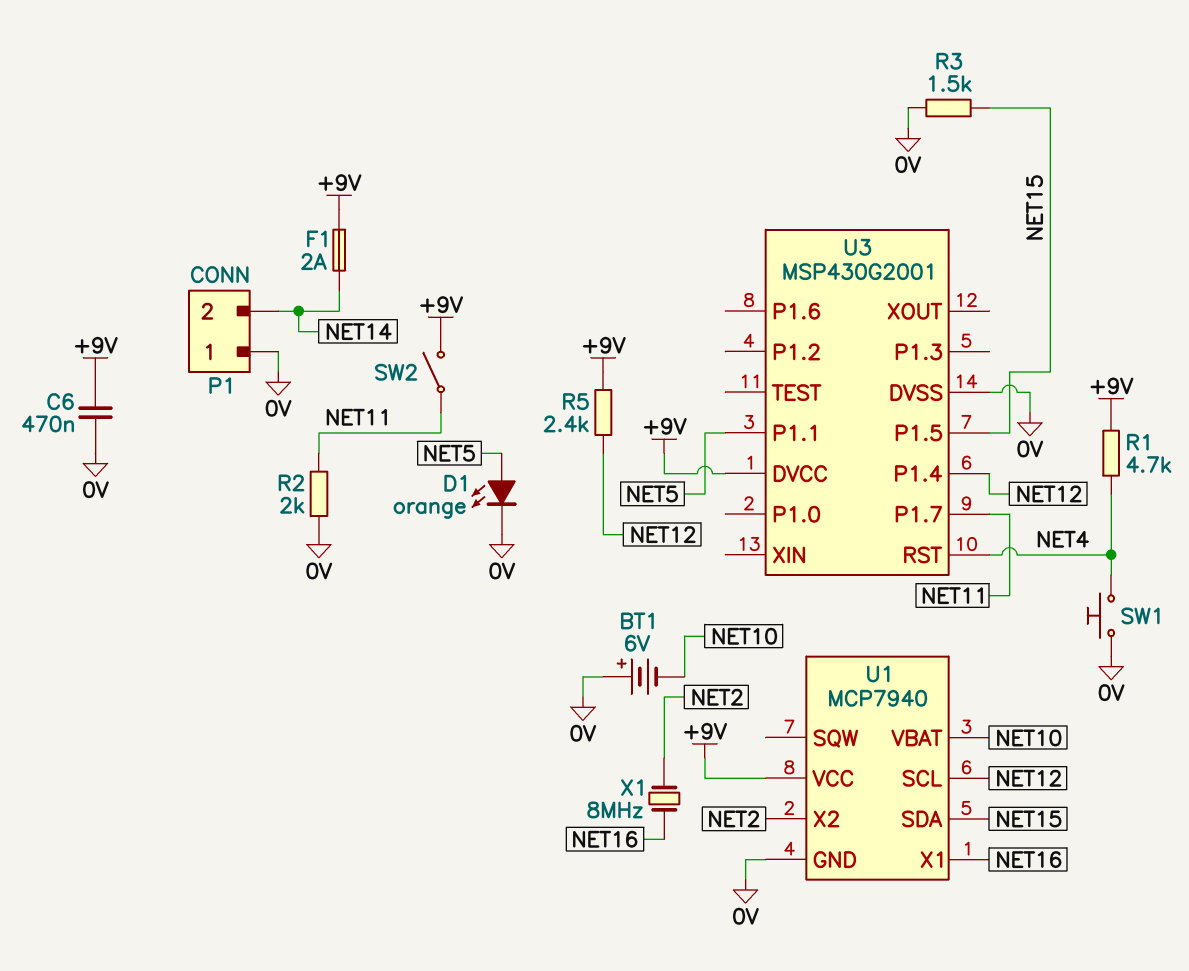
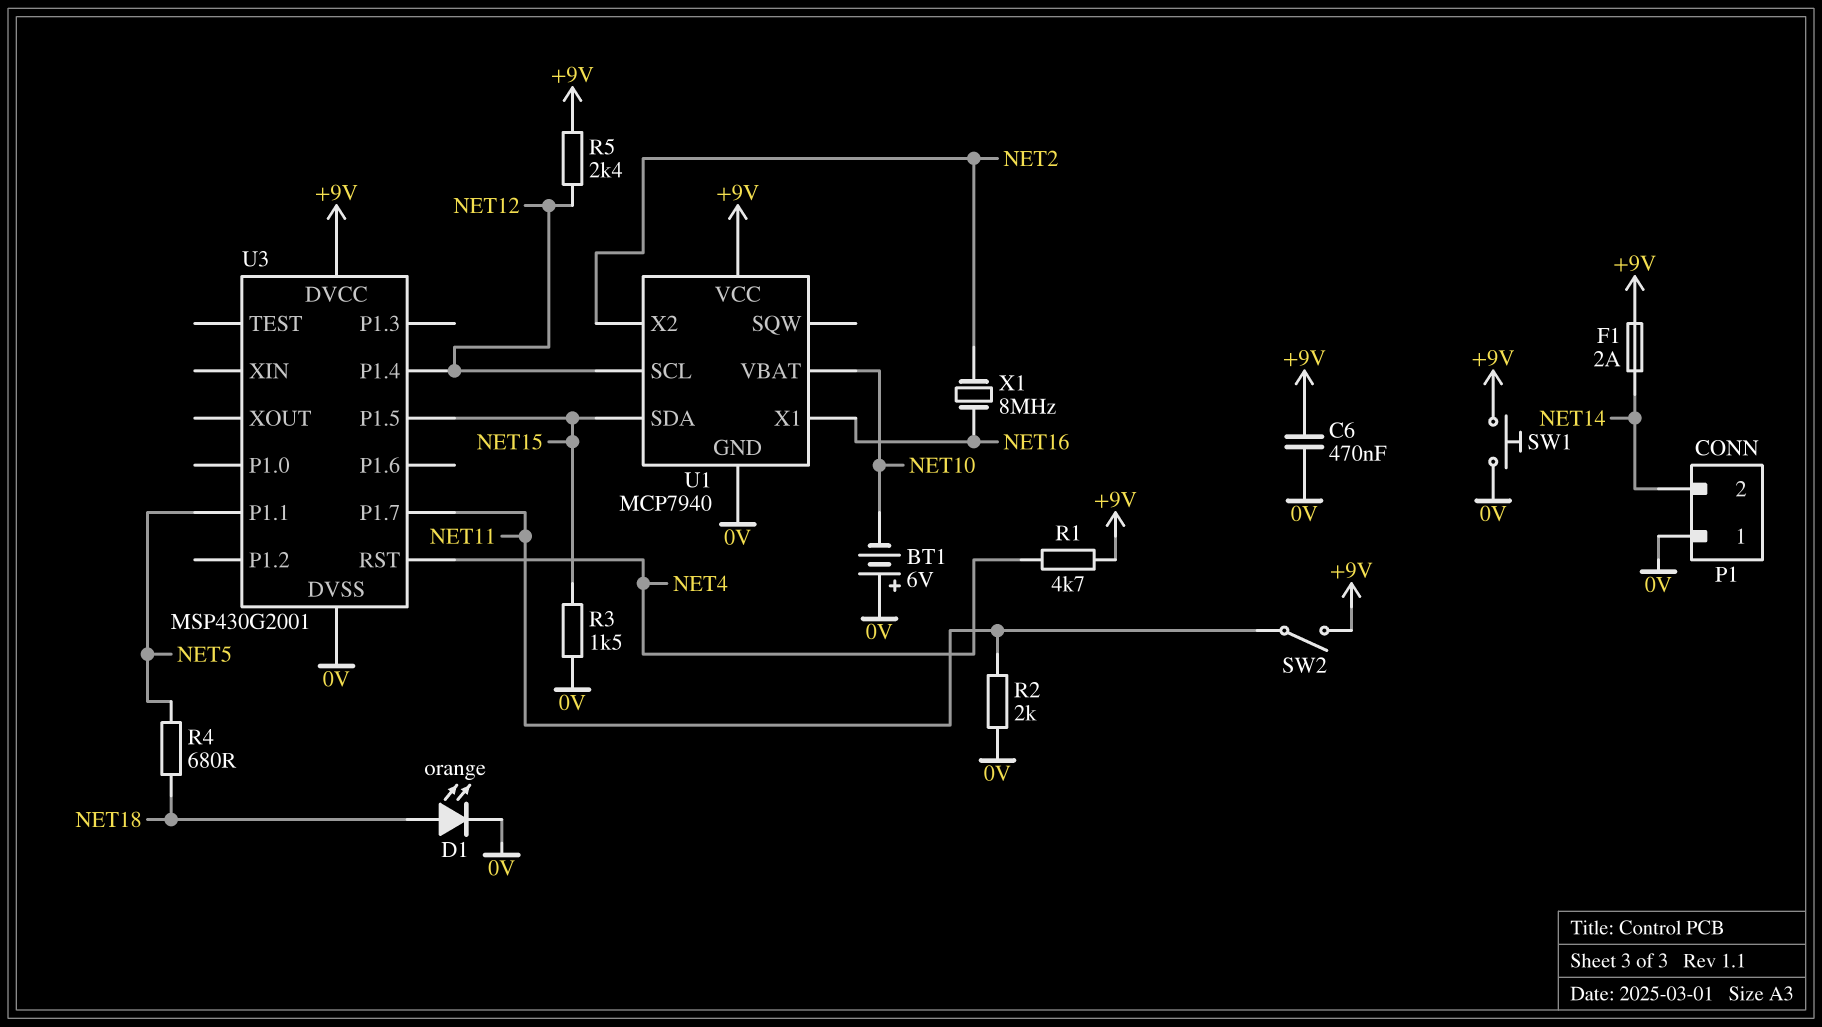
D1: LED orange (A NET5, K 0V) -> LED orange (A NET18, K 0V)
R4: none -> 680 (NET5, NET18)
SW1: button (0V, NET4) -> button (+9V, 0V)

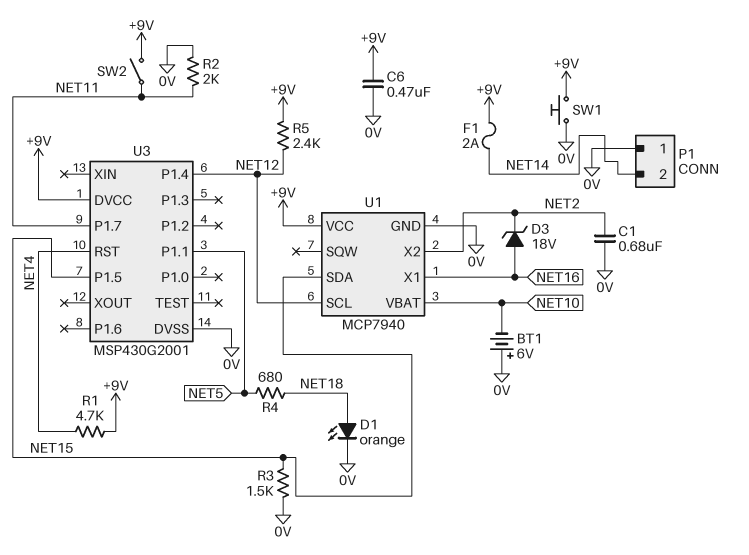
C1: none -> 680nF (0V, NET2)
D3: none -> zener 18V (A NET16, K NET2)
X1: 8MHz (NET2, NET16) -> none

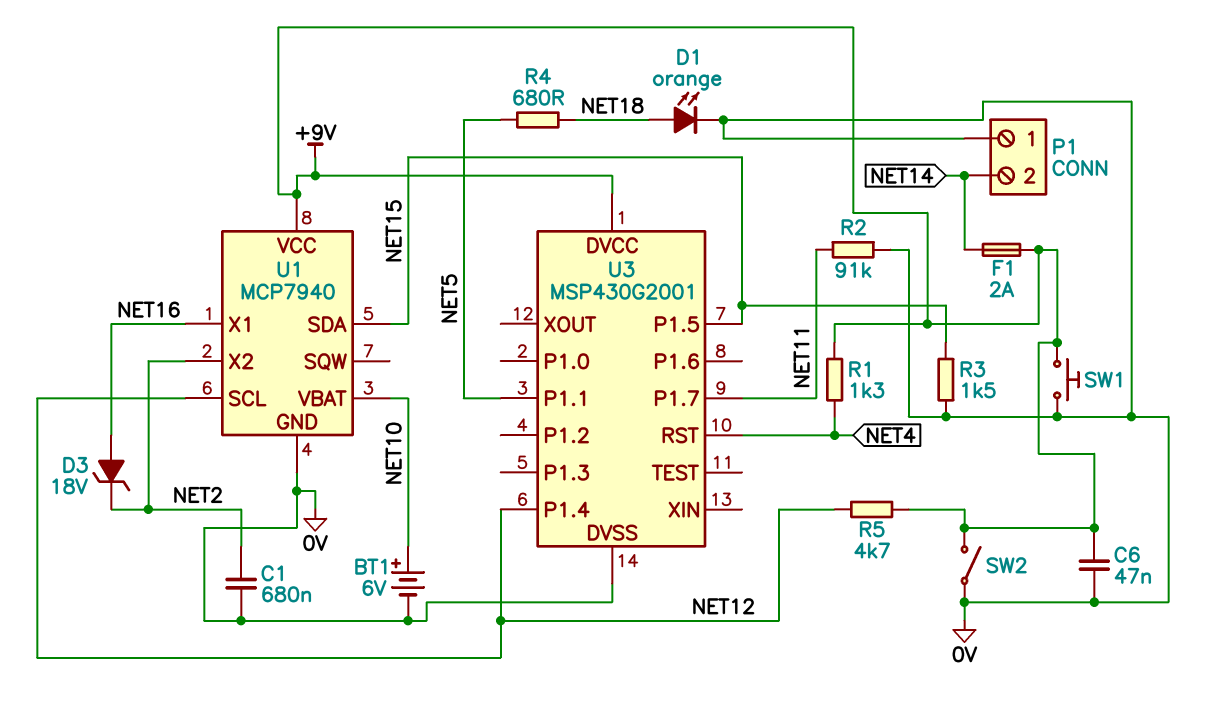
BT1: 6V (plus 0V, minus NET10) -> 6V (plus NET10, minus 0V)
C6: 470nF (+9V, 0V) -> 47nF (+9V, 0V)
R1: 4.7k (+9V, NET4) -> 1.3k (+9V, NET4)
R2: 2k (0V, NET11) -> 91k (0V, NET11)
R5: 2.4k (+9V, NET12) -> 4.7k (+9V, NET12)
SW2: switch (+9V, NET11) -> switch (+9V, 0V)

